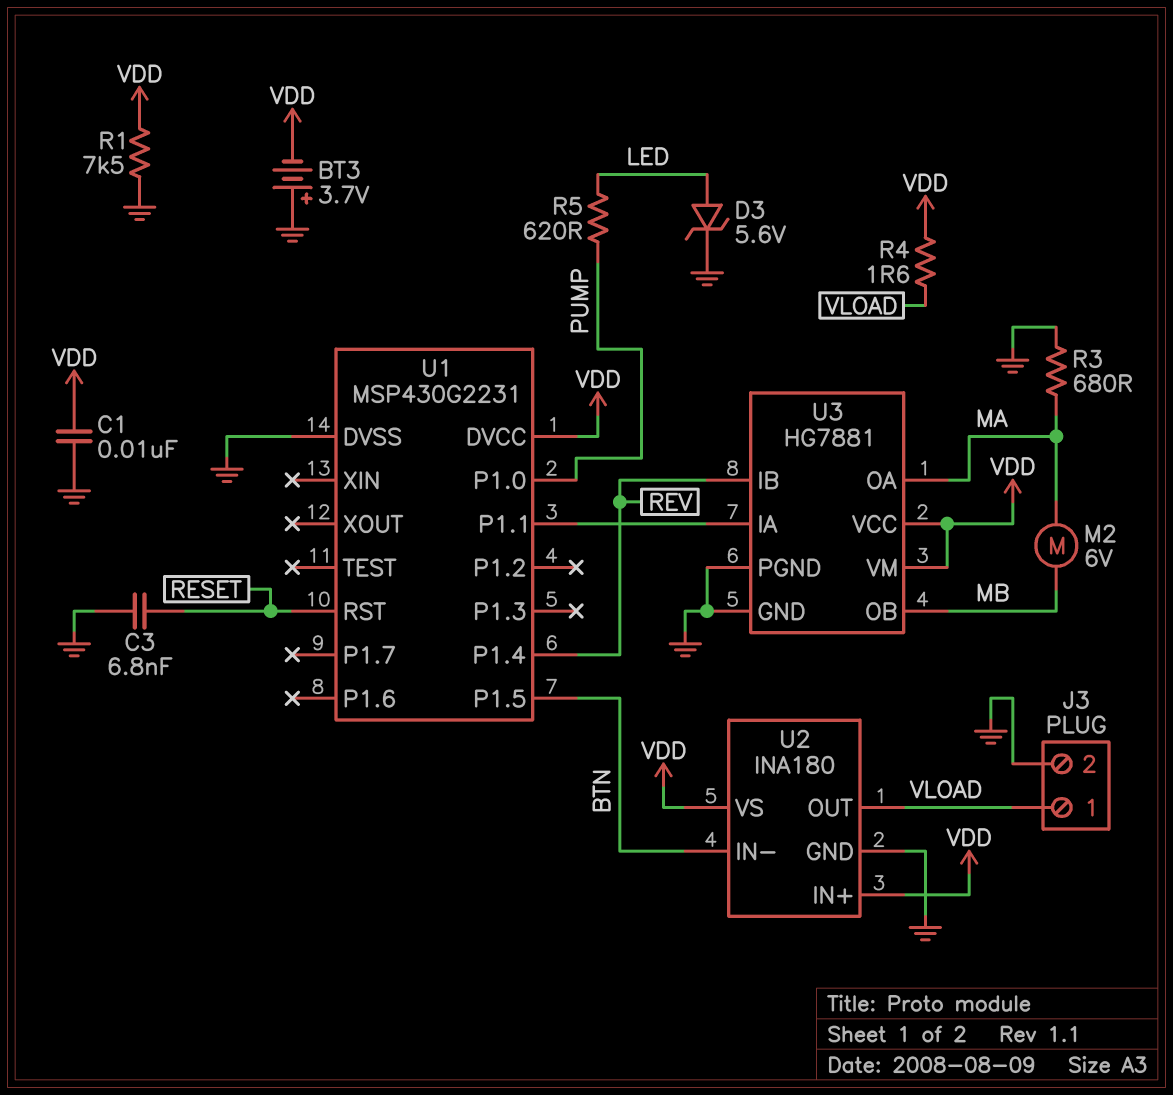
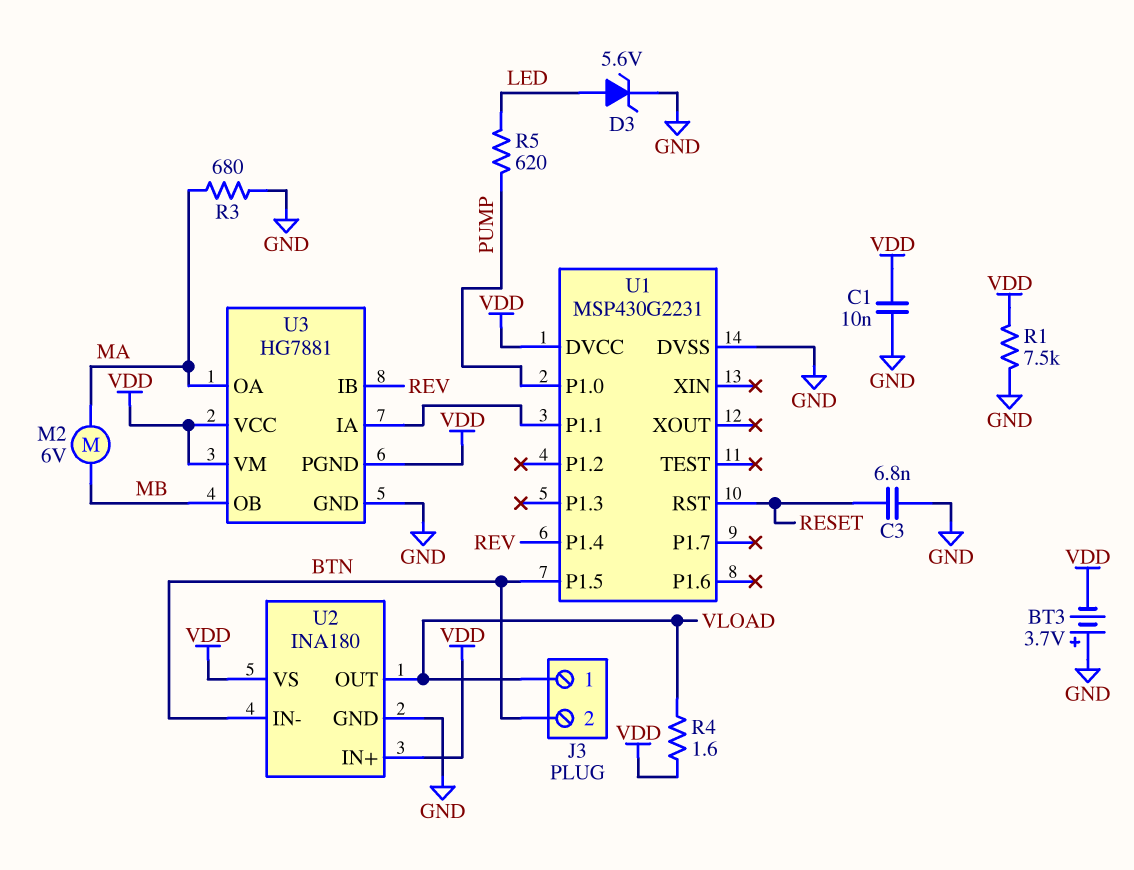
J3 pin 2: GND -> BTN
U3 pin PGND: GND -> VDD

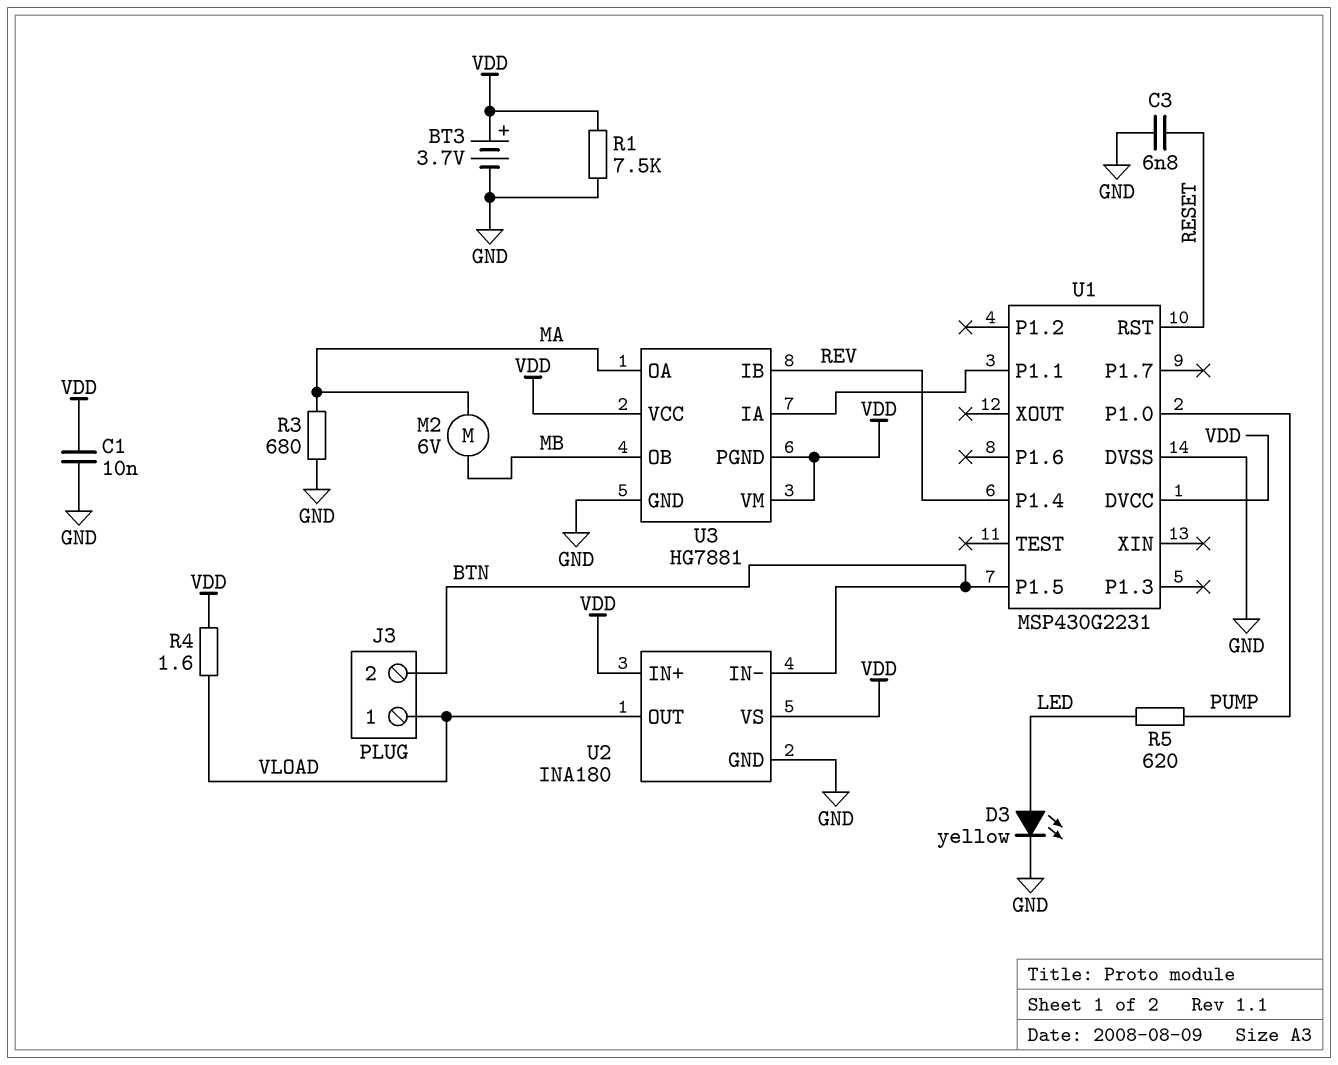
BT3: 3.7V (plus GND, minus VDD) -> 3.7V (plus VDD, minus GND)
D3: zener 5.6V (A LED, K GND) -> LED yellow (A LED, K GND)

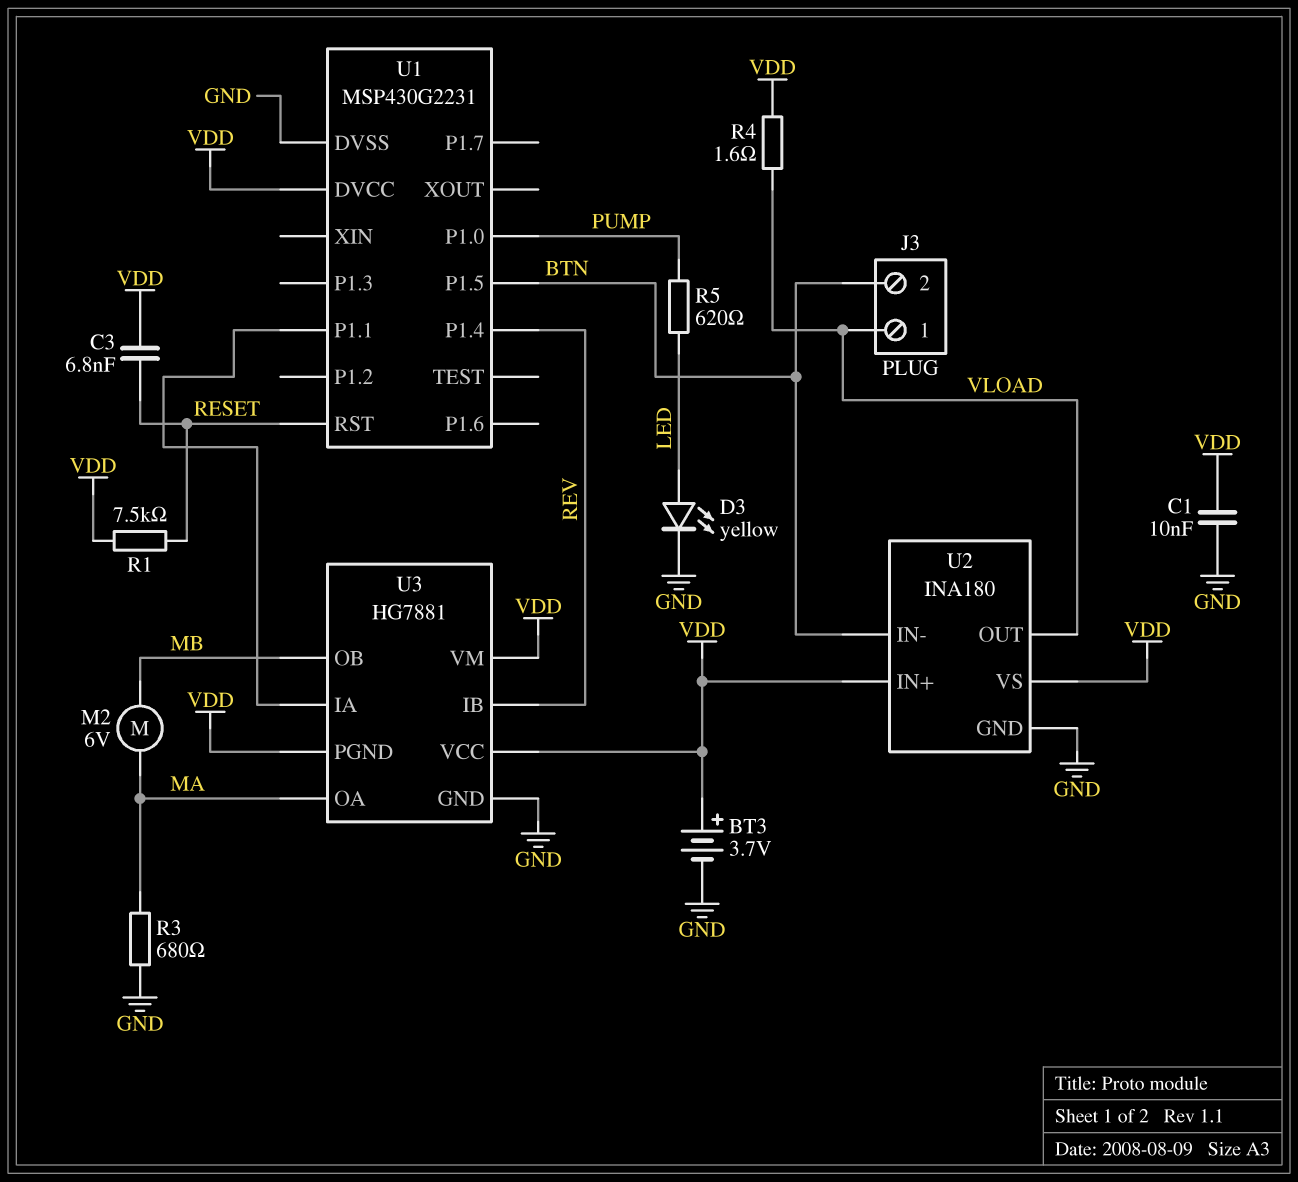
C3: 6.8nF (GND, RESET) -> 6.8nF (RESET, VDD)
R1: 7.5k (GND, VDD) -> 7.5k (RESET, VDD)

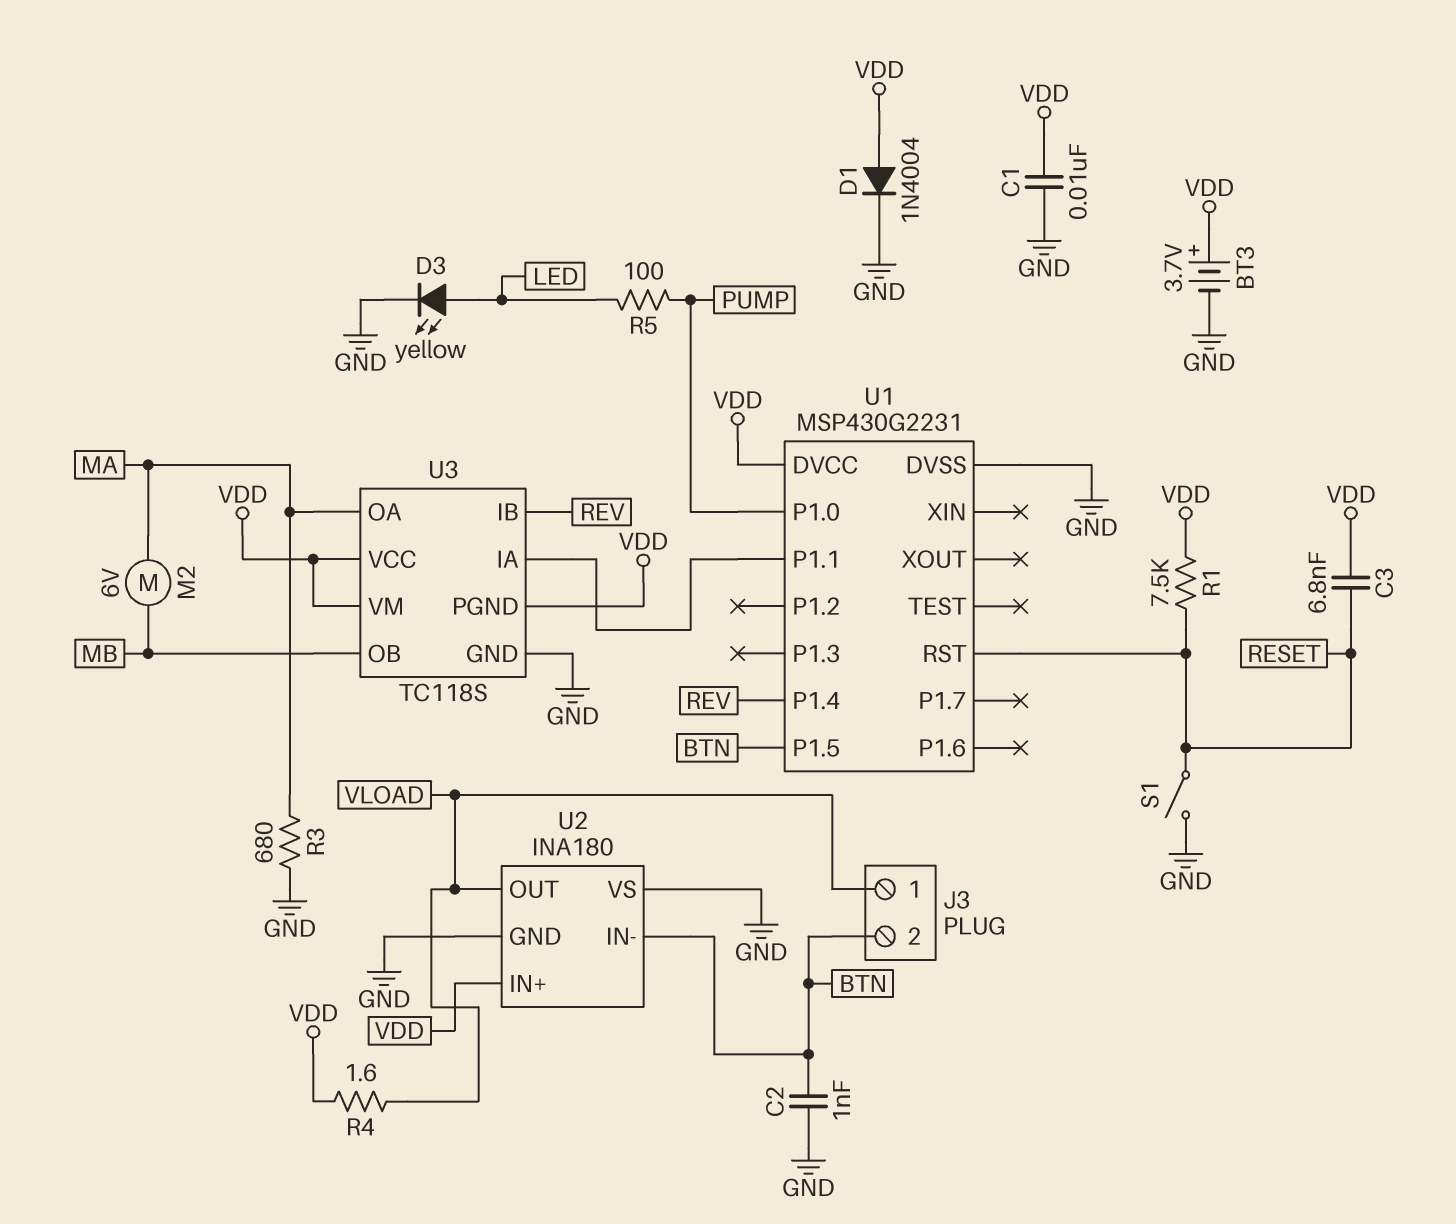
C2: none -> 1nF (BTN, GND)
D1: none -> diode 1N4004 (A VDD, K GND)
R5: 620 (LED, PUMP) -> 100 (LED, PUMP)
S1: none -> switch (GND, RESET)
U2 pin VS: VDD -> GND
U3: HG7881 -> TC118S

